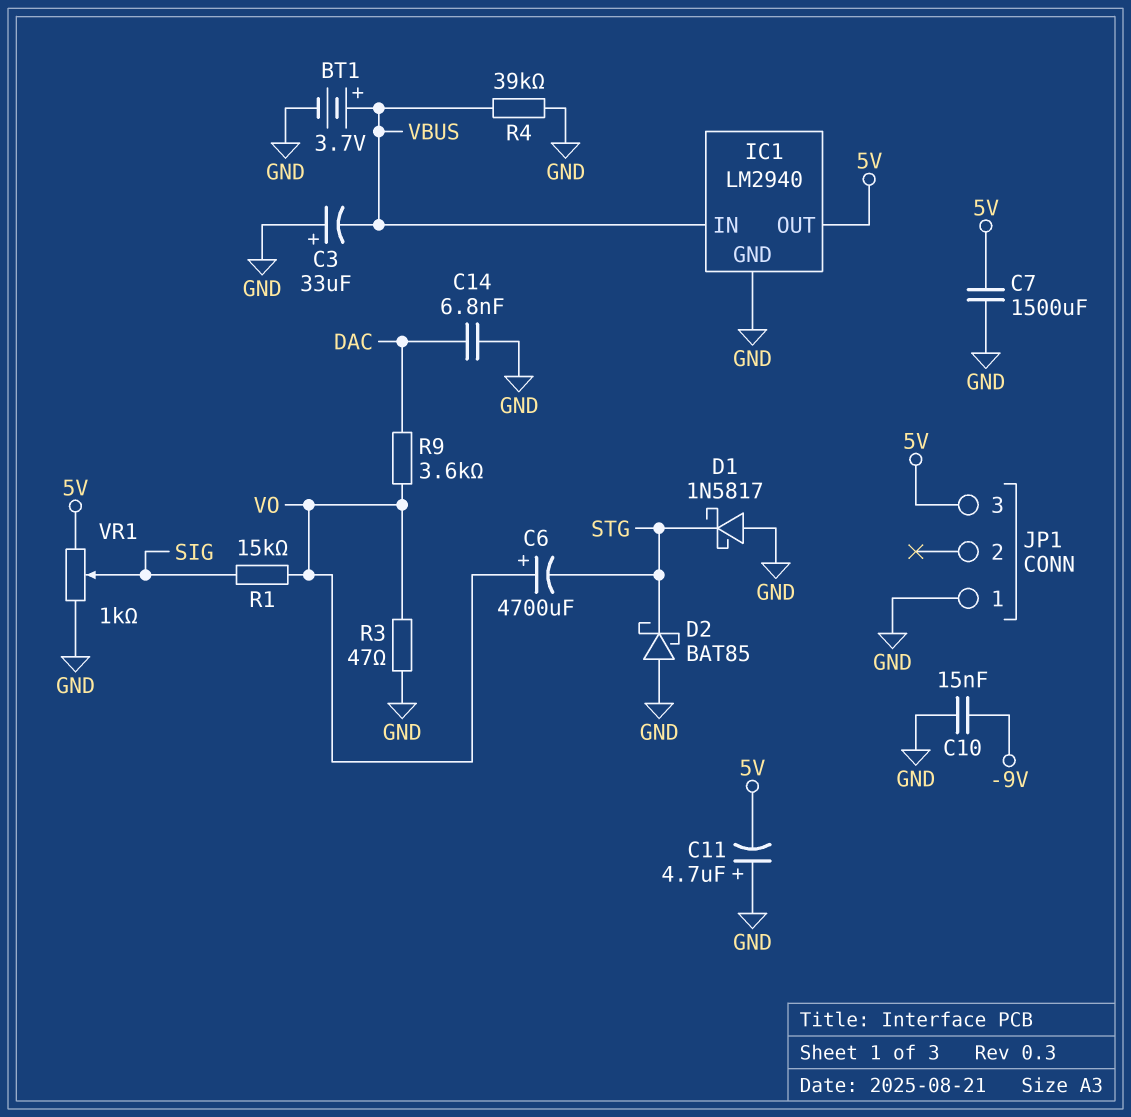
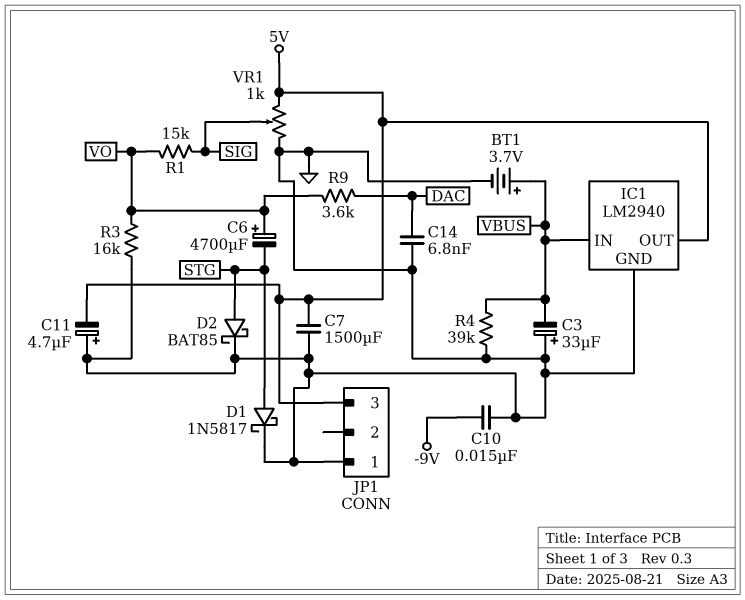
D1: schottky 1N5817 (A GND, K STG) -> schottky 1N5817 (A STG, K GND)
D2: schottky BAT85 (A GND, K STG) -> schottky BAT85 (A STG, K GND)
R3: 47 (GND, VO) -> 16k (GND, VO)

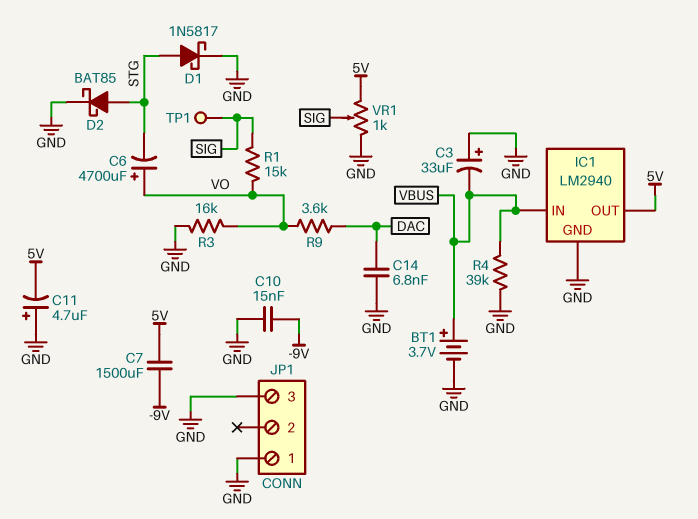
C7: 1500uF (5V, GND) -> 1500uF (-9V, 5V)
JP1 pin 3: 5V -> GND
TP1: none -> test point (SIG)

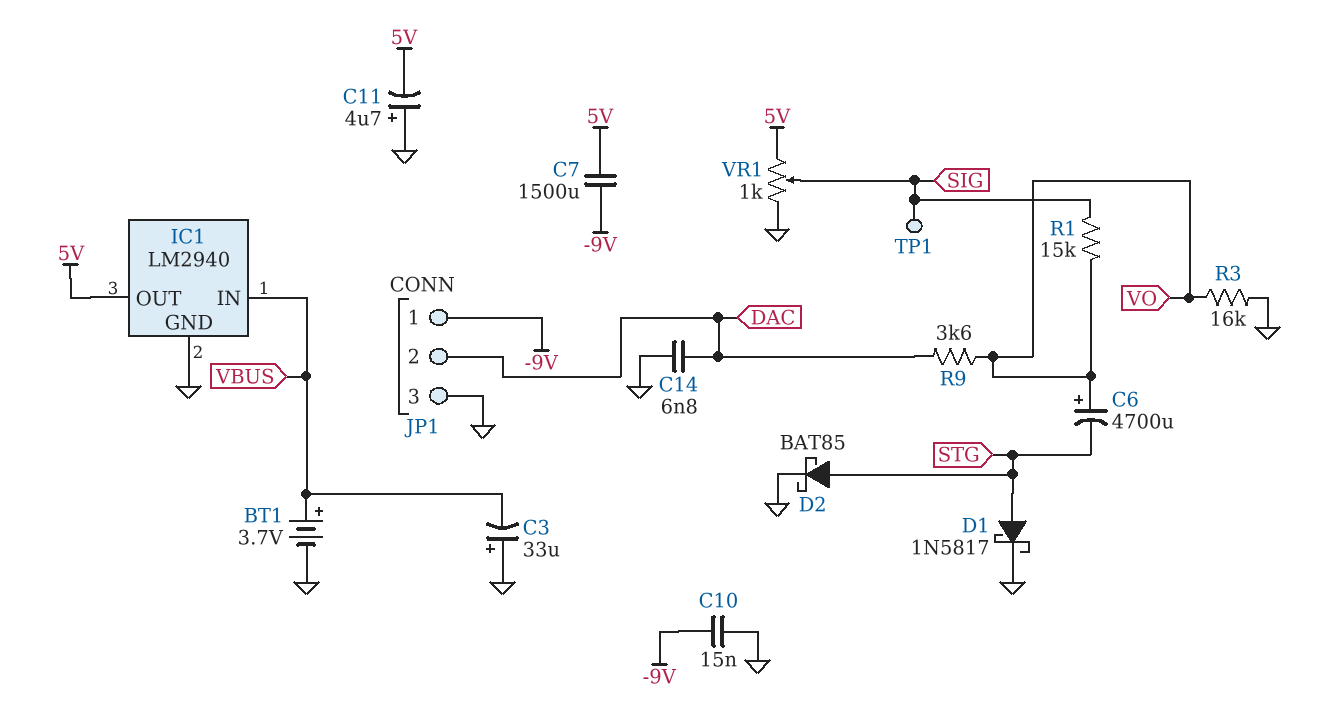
JP1 pin 1: GND -> -9V
JP1 pin 2: none -> DAC
R4: 39k (GND, VBUS) -> none

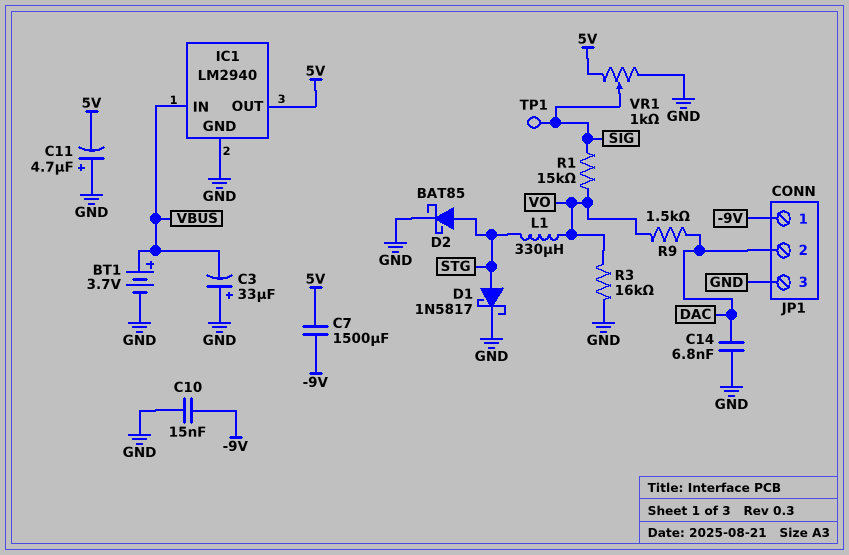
C6: 4700uF (plus VO, minus STG) -> none
L1: none -> 330uH (STG, VO)
R9: 3.6k (DAC, VO) -> 1.5k (DAC, VO)

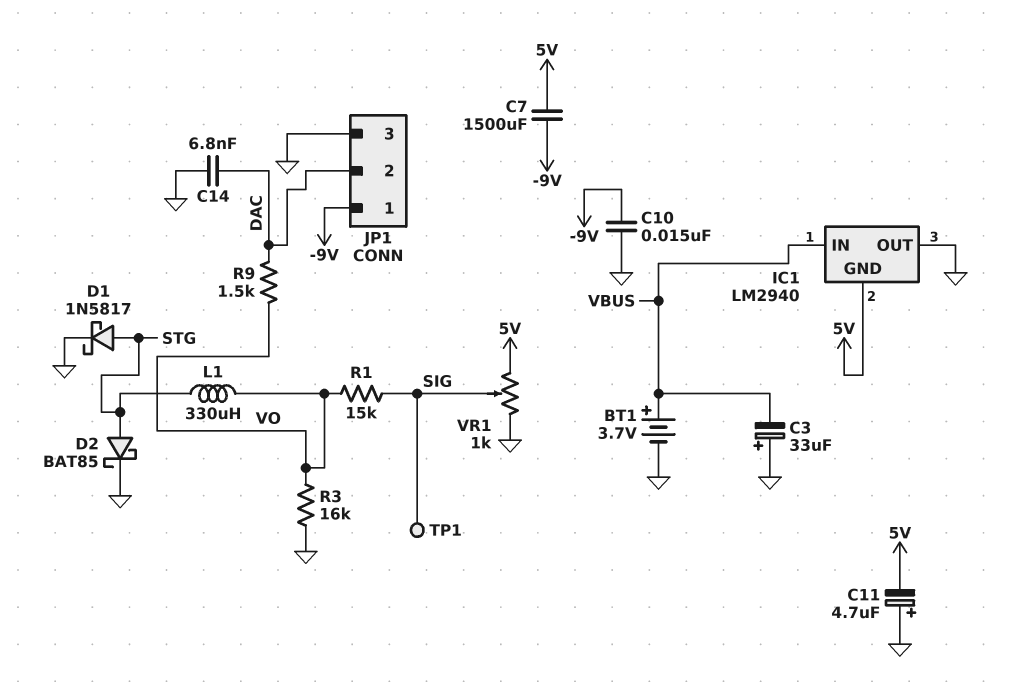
IC1 pin GND: GND -> 5V
IC1 pin OUT: 5V -> GND

